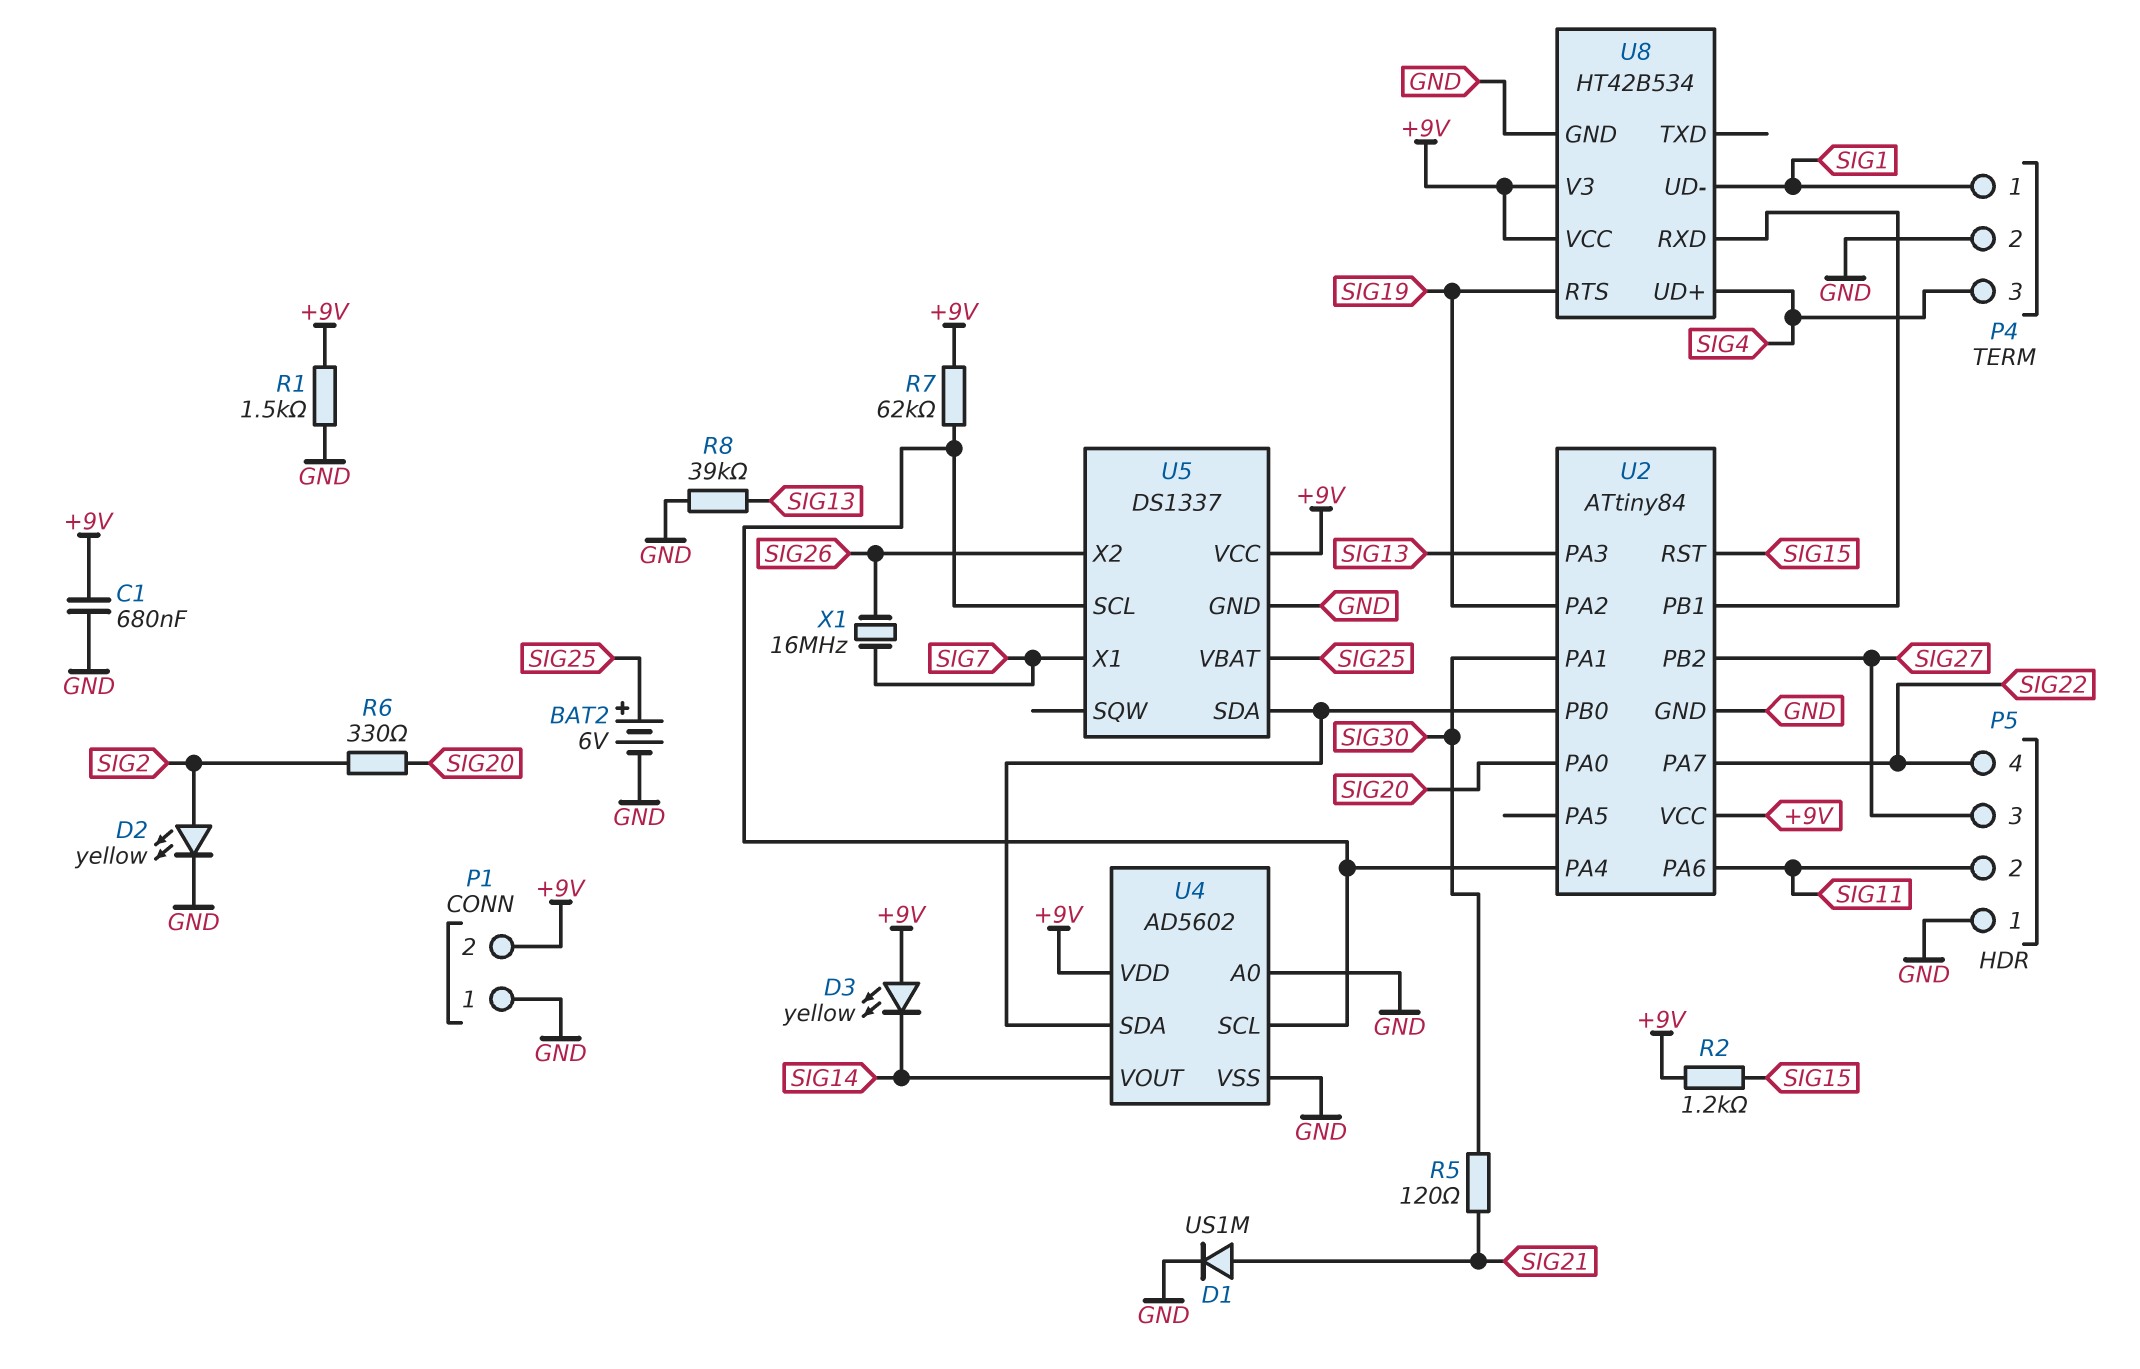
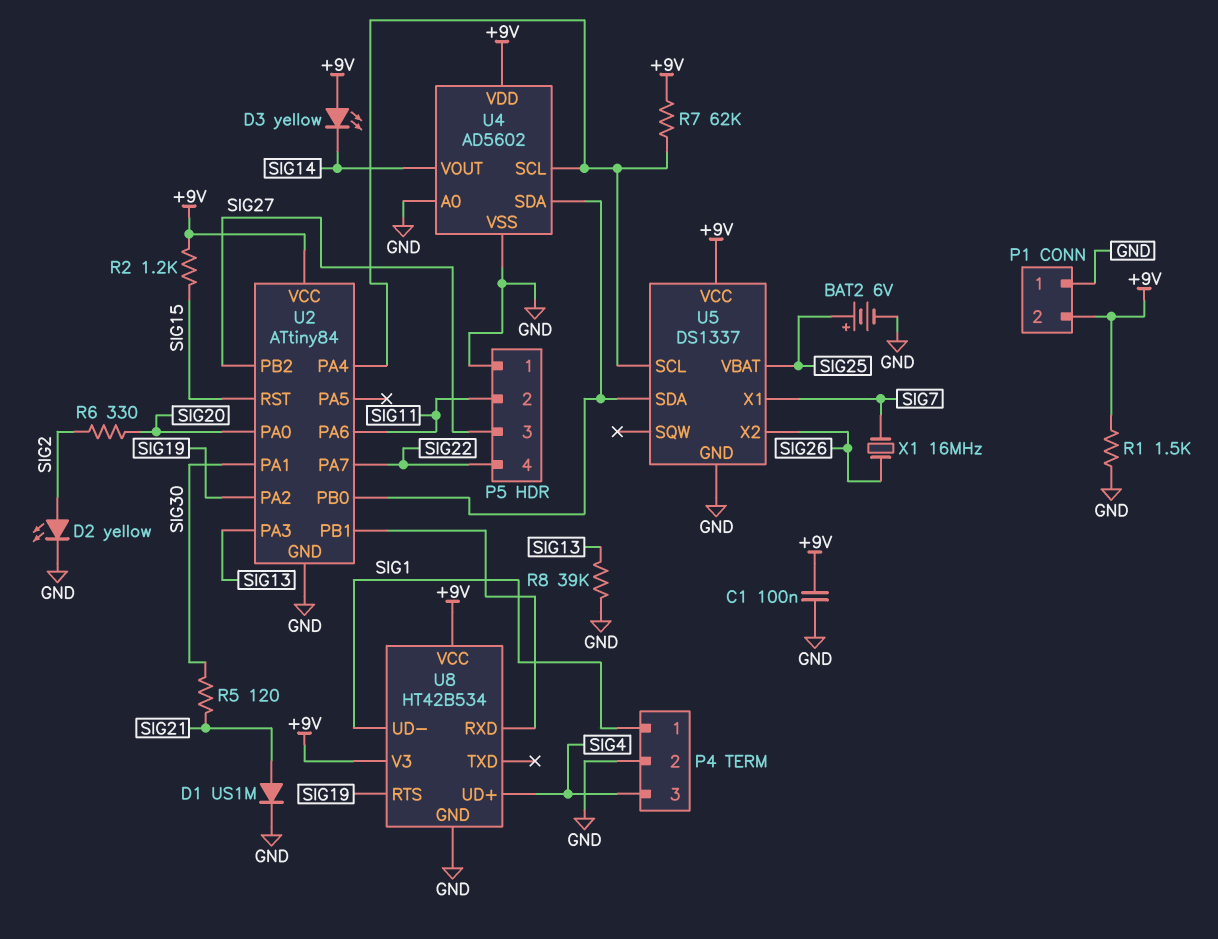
C1: 680nF (+9V, GND) -> 100nF (+9V, GND)

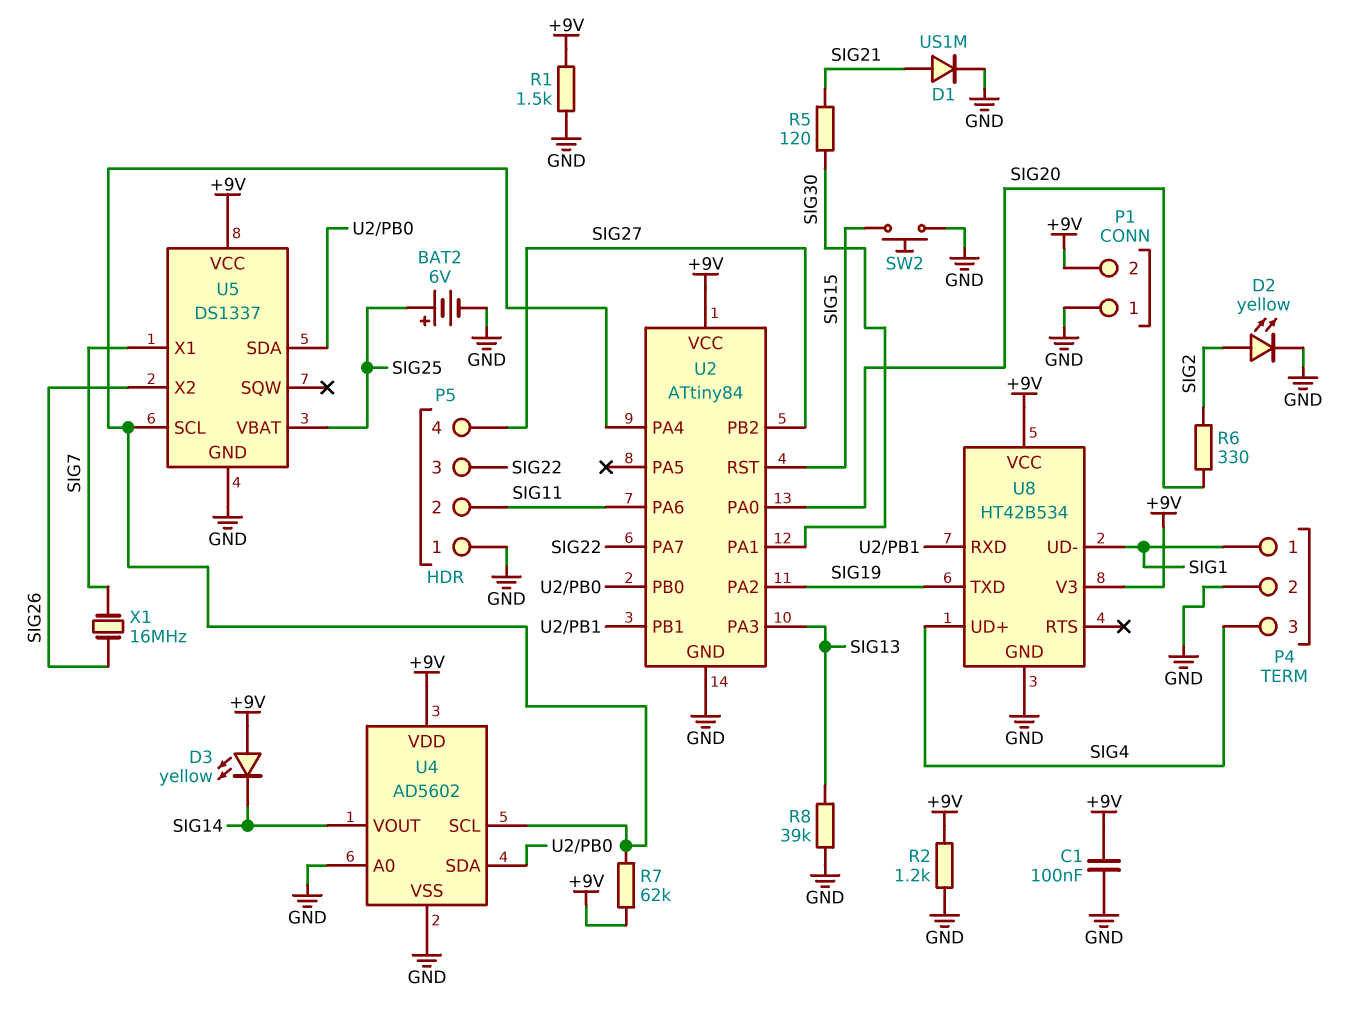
P5 pin 3: SIG27 -> SIG22
P5 pin 4: SIG22 -> SIG27
R2: 1.2k (+9V, SIG15) -> 1.2k (+9V, GND)
SW2: none -> button (GND, SIG15)
U8 pin RTS: SIG19 -> none
U8 pin TXD: none -> SIG19

